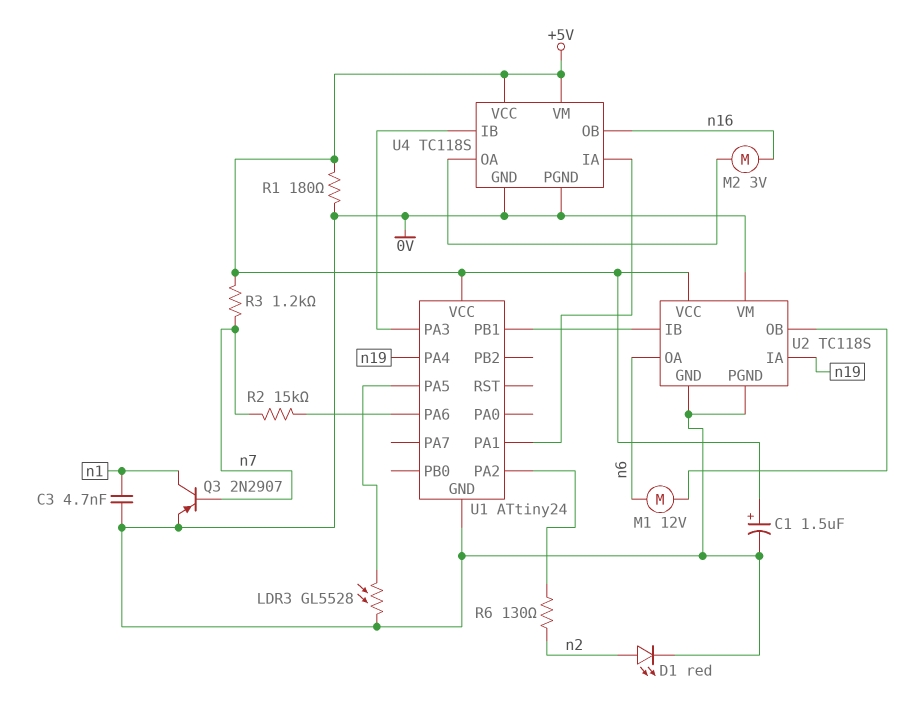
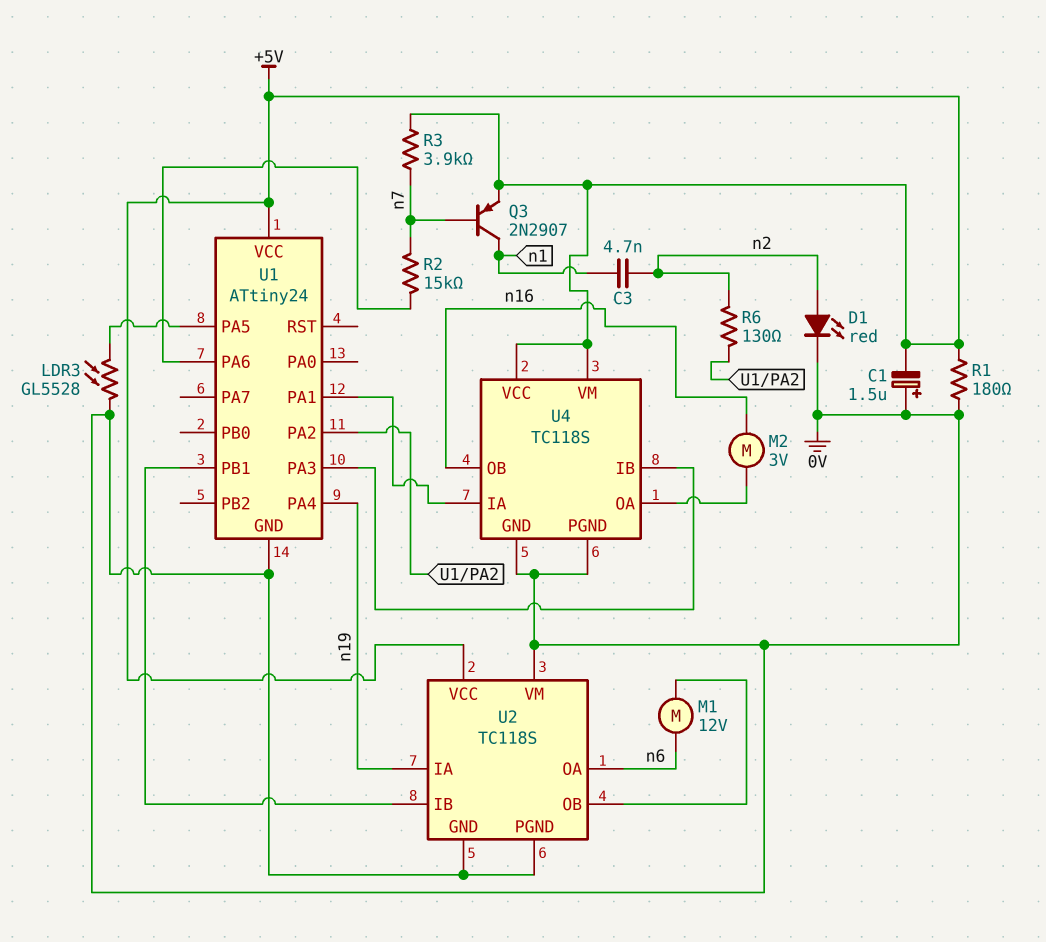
C1: 1.5uF (plus +5V, minus 0V) -> 1.5uF (plus 0V, minus +5V)
C3: 4.7nF (0V, n1) -> 4.7nF (n1, n2)
Q3: PNP 2N2907 (B n7, C n1, E 0V) -> PNP 2N2907 (B n7, C n1, E +5V)
R3: 1.2k (+5V, n7) -> 3.9k (+5V, n7)

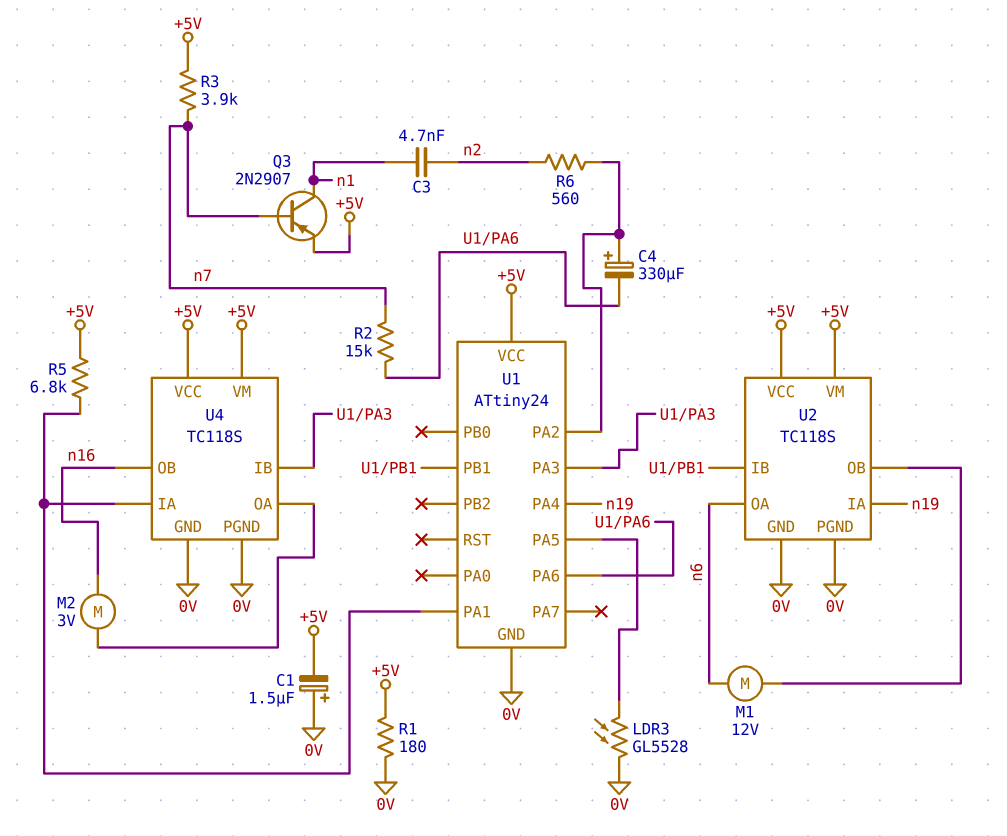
C4: none -> 330uF (plus U1/PA2, minus U1/PA6)
D1: LED red (A n2, K 0V) -> none
R5: none -> 6.8k (+5V, U1/PA1)
R6: 130 (U1/PA2, n2) -> 560 (U1/PA2, n2)
U2 pin VM: 0V -> +5V

